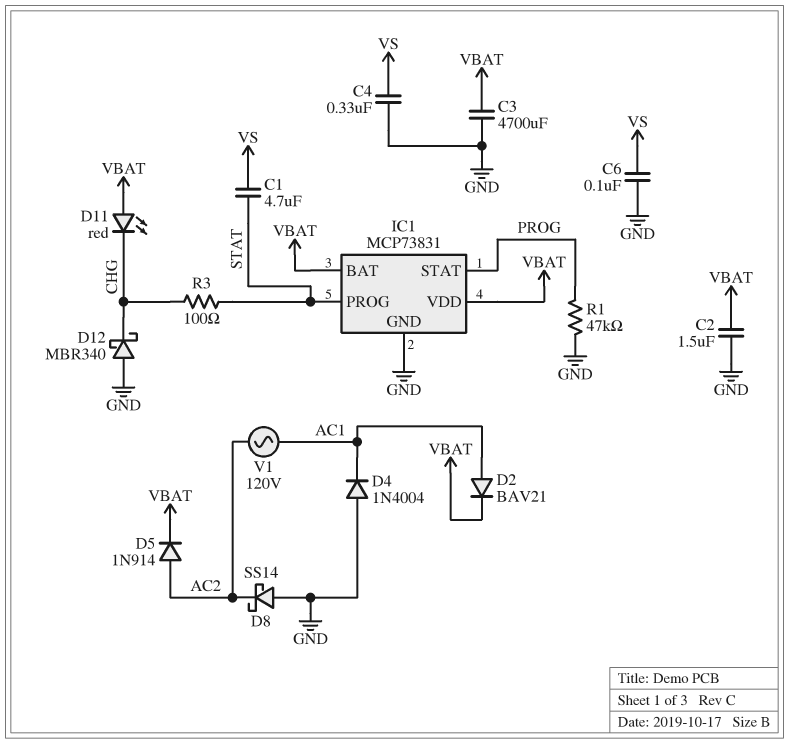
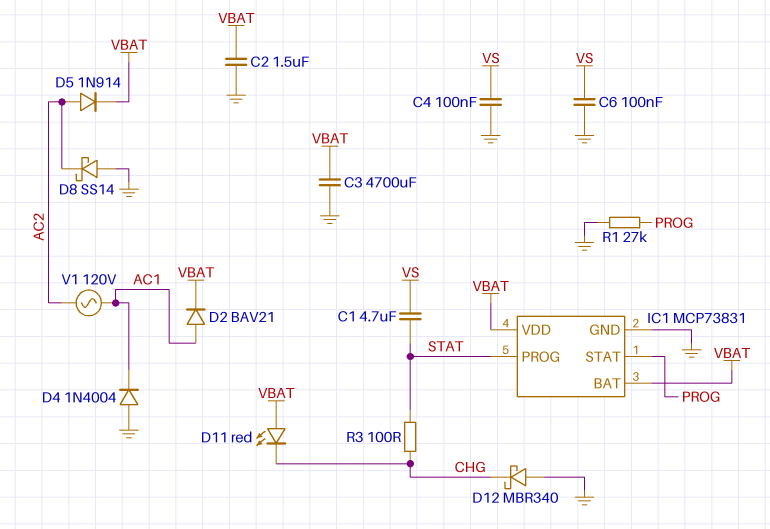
C4: 330nF (GND, VS) -> 100nF (GND, VS)
R1: 47k (GND, PROG) -> 27k (GND, PROG)

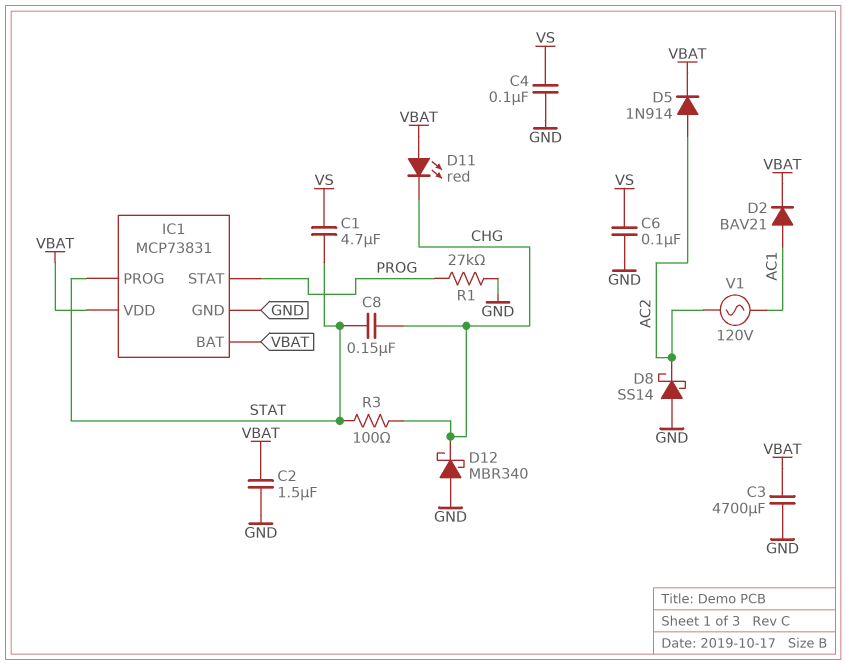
C8: none -> 150nF (CHG, STAT)
D4: diode 1N4004 (A GND, K AC1) -> none

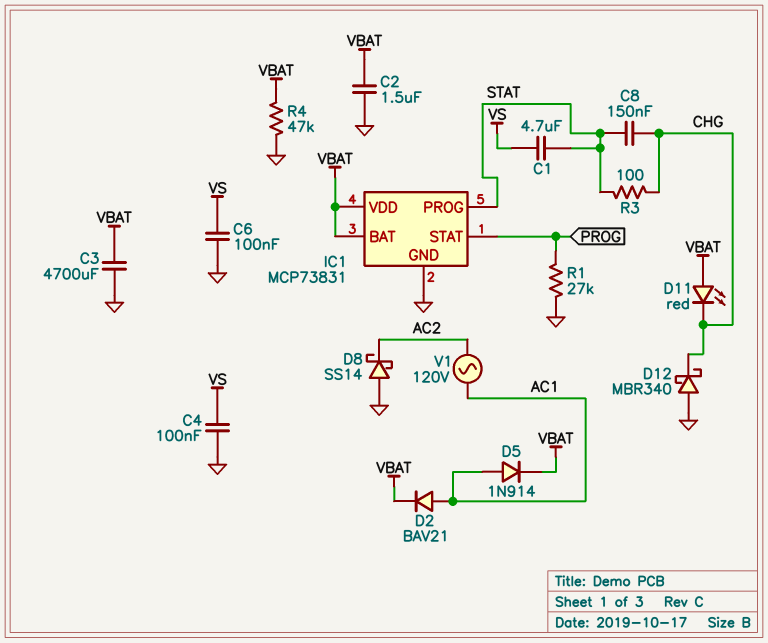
D5: diode 1N914 (A AC2, K VBAT) -> diode 1N914 (A AC1, K VBAT)
R4: none -> 47k (GND, VBAT)

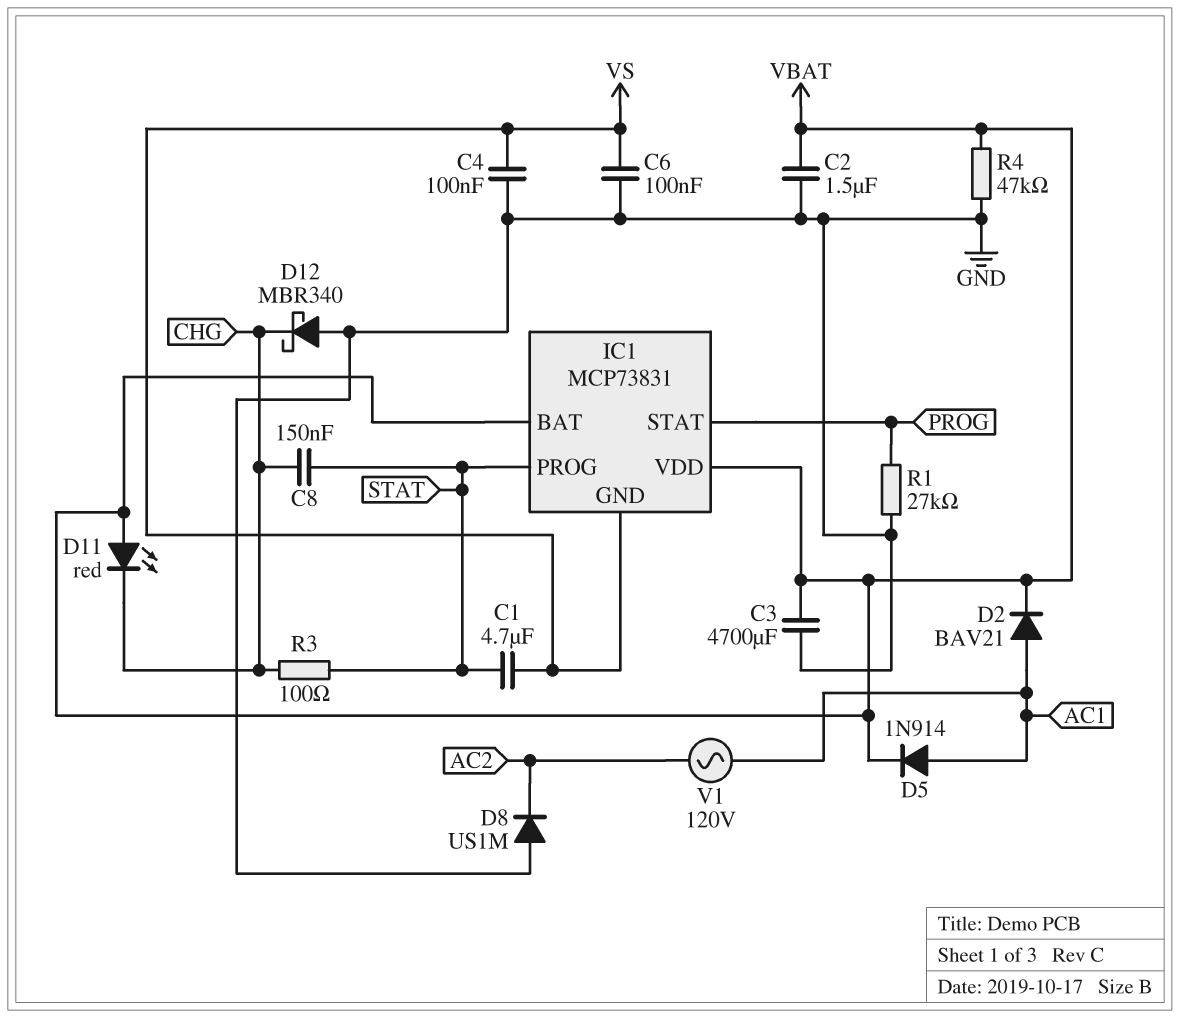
D8: schottky SS14 (A GND, K AC2) -> diode US1M (A GND, K AC2)
IC1 pin GND: GND -> VS

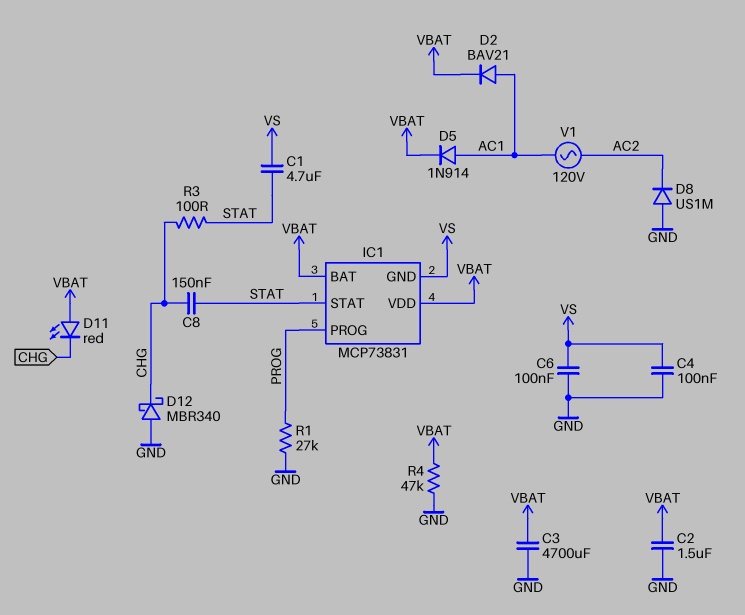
IC1 pin PROG: STAT -> PROG
IC1 pin STAT: PROG -> STAT

